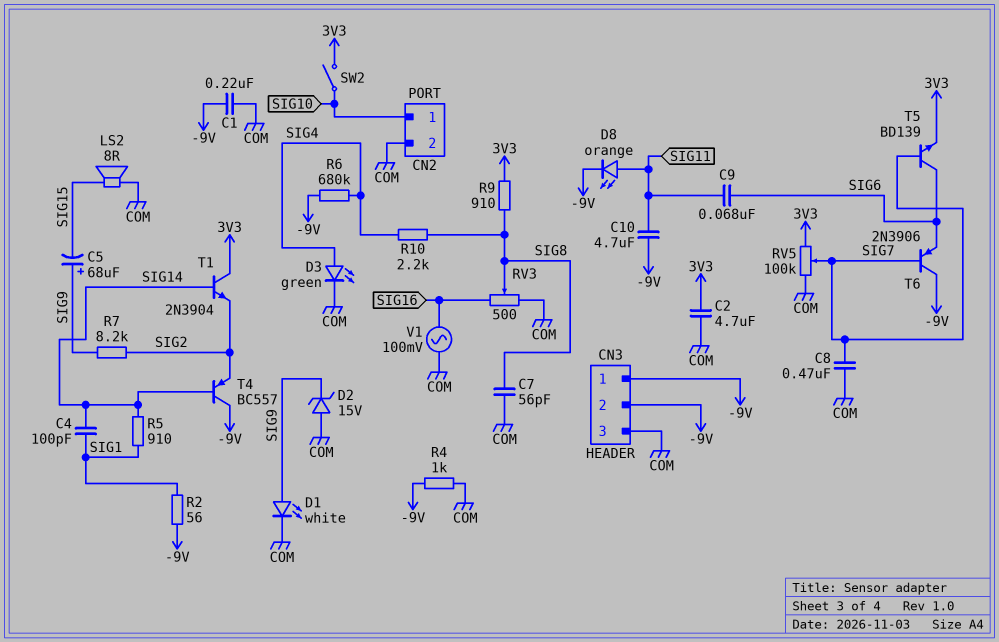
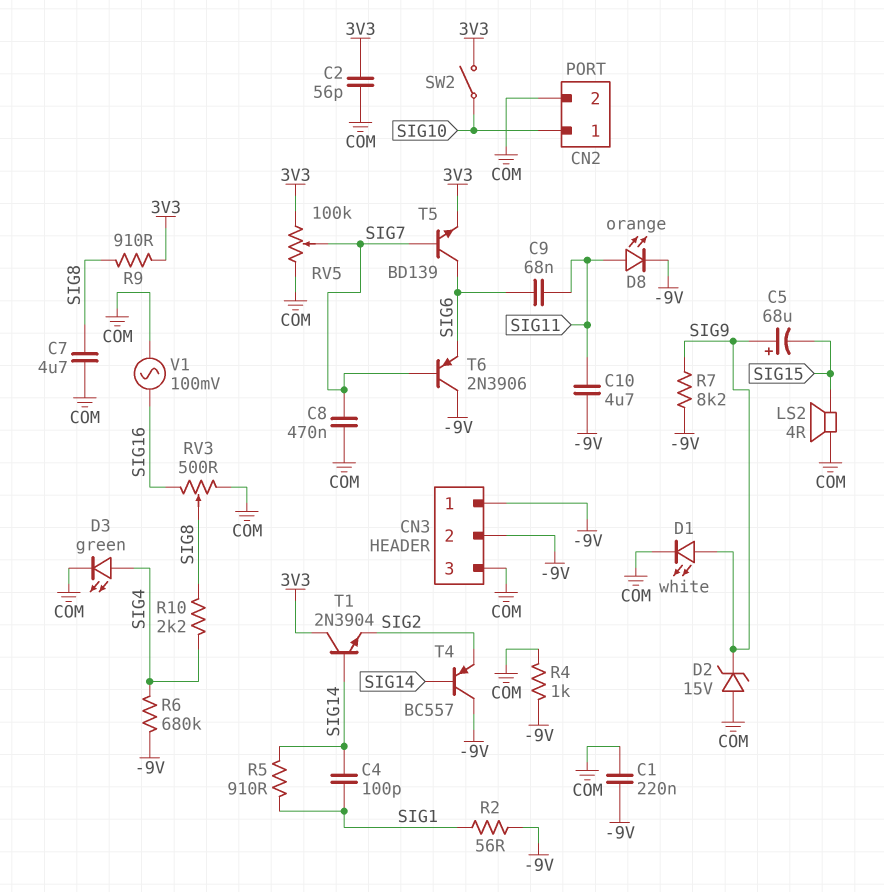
C2: 4.7uF (3V3, COM) -> 56pF (3V3, COM)
C7: 56pF (COM, SIG8) -> 4.7uF (COM, SIG8)
LS2: speaker 8R (COM, SIG15) -> speaker 4R (COM, SIG15)
R7: 8.2k (SIG2, SIG9) -> 8.2k (-9V, SIG9)

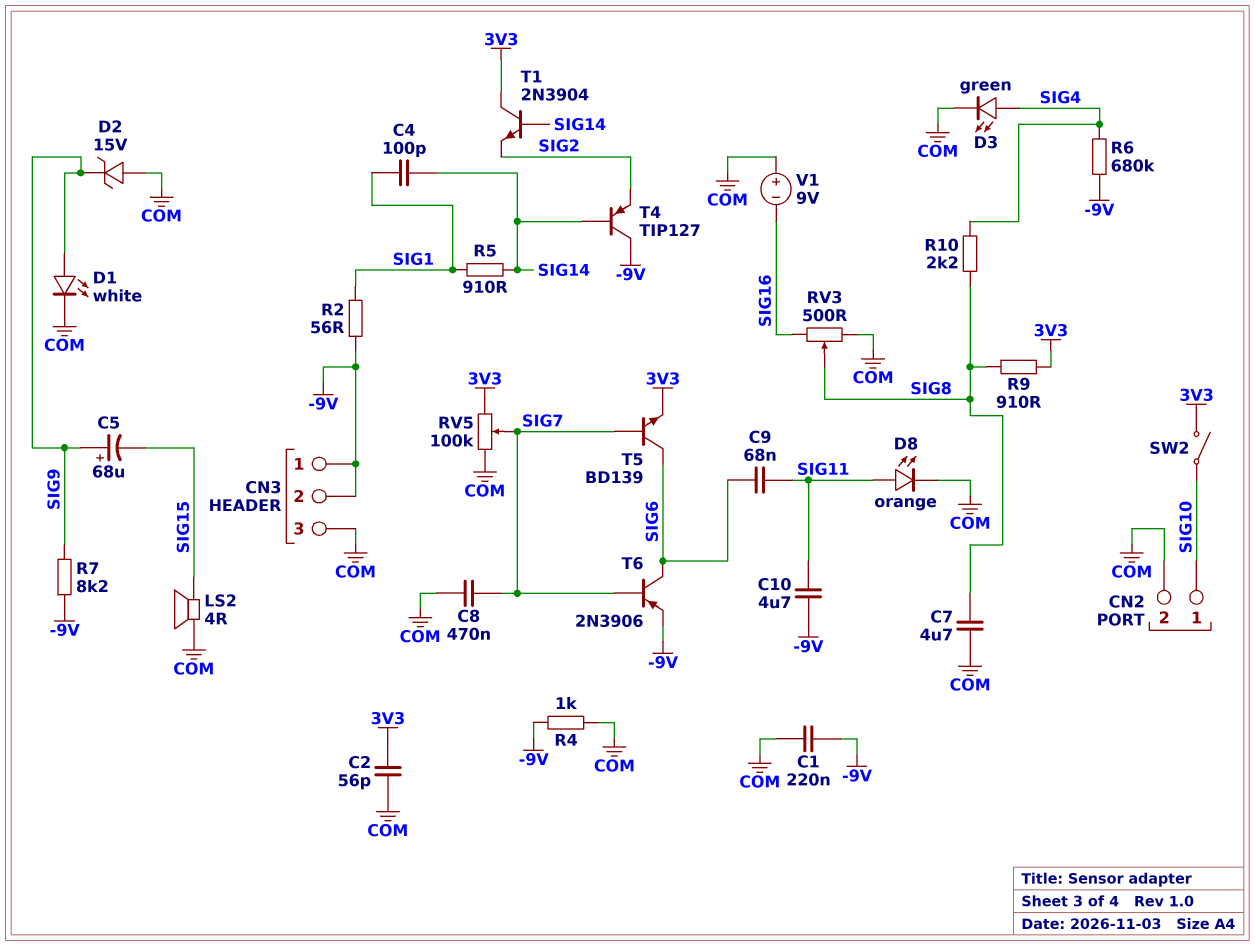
D8: LED orange (A SIG11, K -9V) -> LED orange (A SIG11, K COM)
T4: PNP BC557 (B SIG14, C -9V, E SIG2) -> PNP TIP127 (B SIG14, C -9V, E SIG2)
T6: PNP 2N3906 (B SIG7, C -9V, E SIG6) -> PNP 2N3906 (B SIG7, C SIG6, E -9V)
V1: AC 100mV (COM, SIG16) -> 9V (plus COM, minus SIG16)

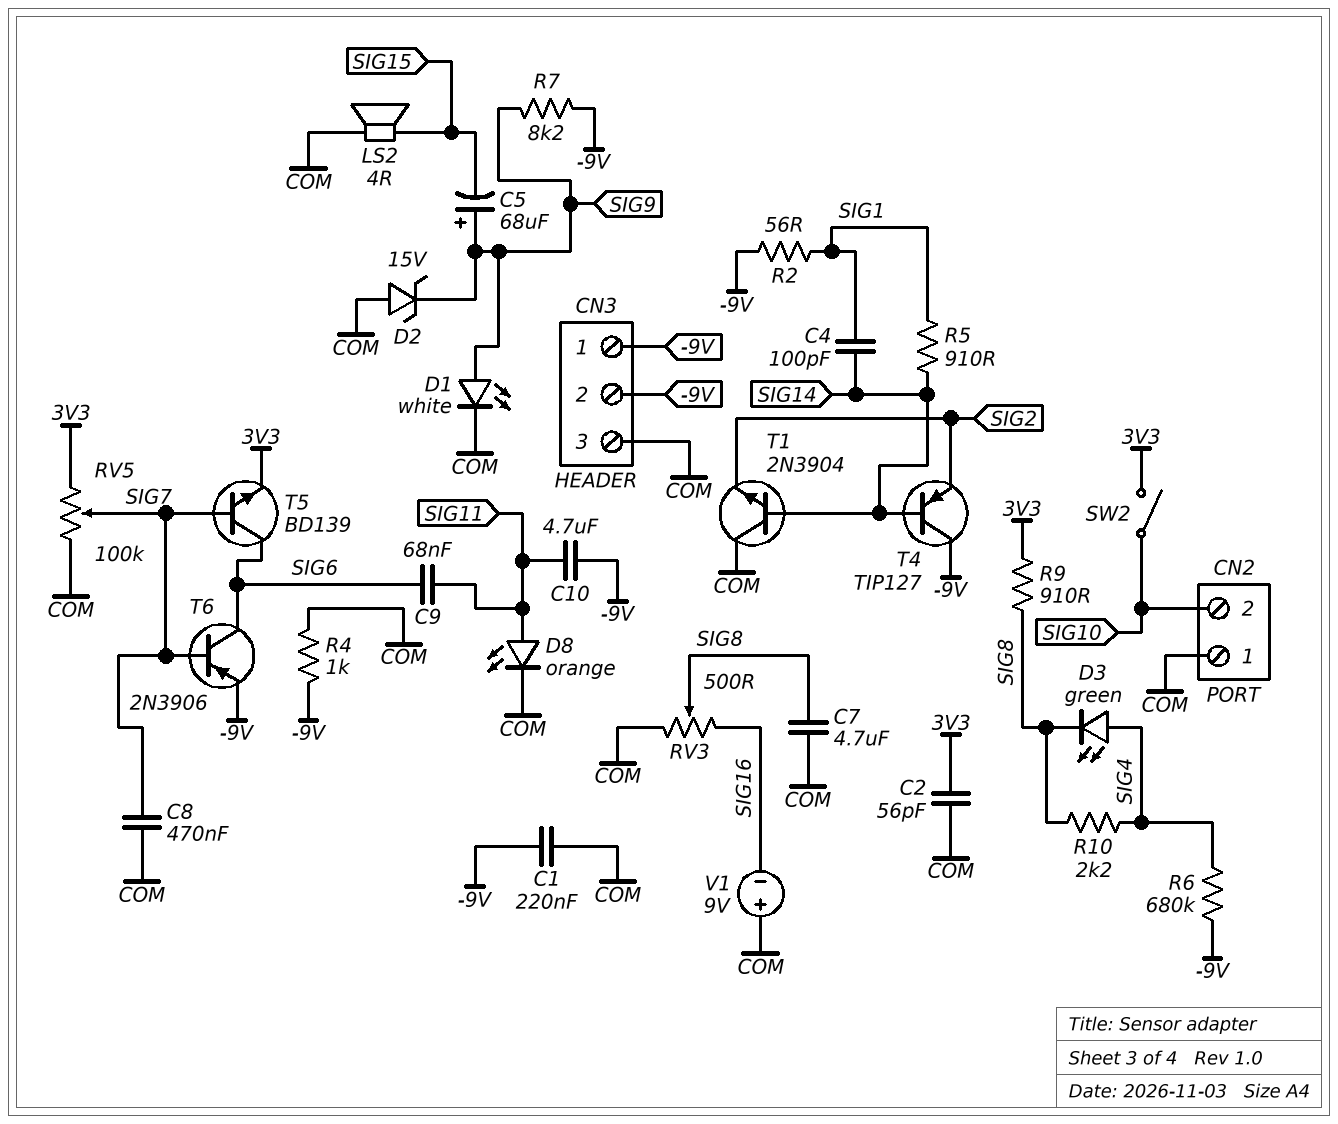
CN2 pin 1: SIG10 -> COM
CN2 pin 2: COM -> SIG10
D3: LED green (A SIG4, K COM) -> LED green (A SIG4, K SIG8)
T1: NPN 2N3904 (B SIG14, C 3V3, E SIG2) -> NPN 2N3904 (B SIG14, C COM, E SIG2)

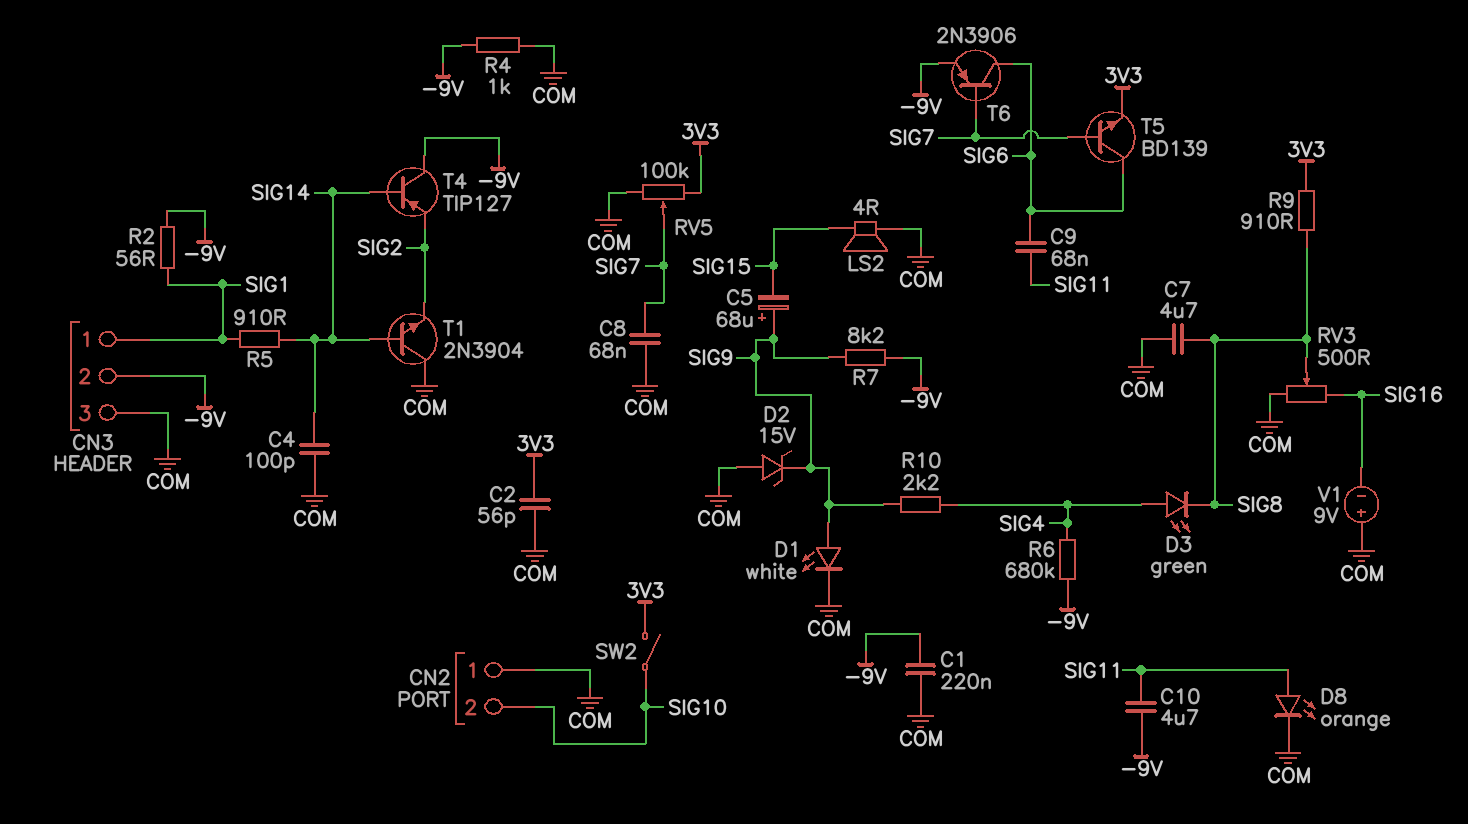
C4: 100pF (SIG1, SIG14) -> 100pF (COM, SIG14)
C8: 470nF (COM, SIG7) -> 68nF (COM, SIG7)
CN3 pin 1: -9V -> SIG1
R10: 2.2k (SIG4, SIG8) -> 2.2k (SIG4, SIG9)

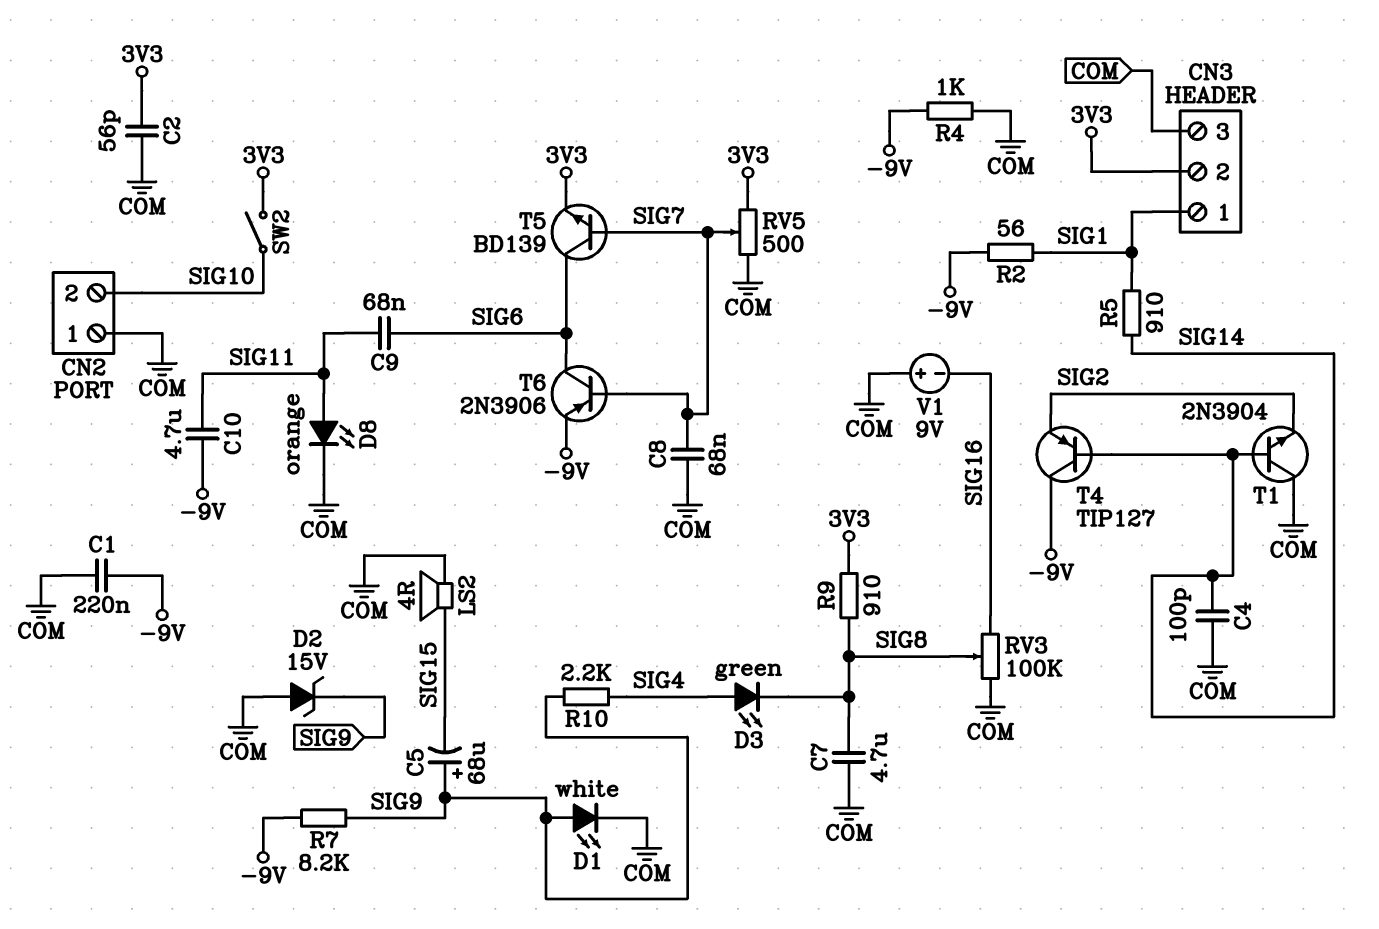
CN3 pin 2: -9V -> 3V3
R6: 680k (-9V, SIG4) -> none
RV3: 500 (COM, SIG16, wiper SIG8) -> 100k (COM, SIG16, wiper SIG8)
RV5: 100k (3V3, COM, wiper SIG7) -> 500 (3V3, COM, wiper SIG7)

